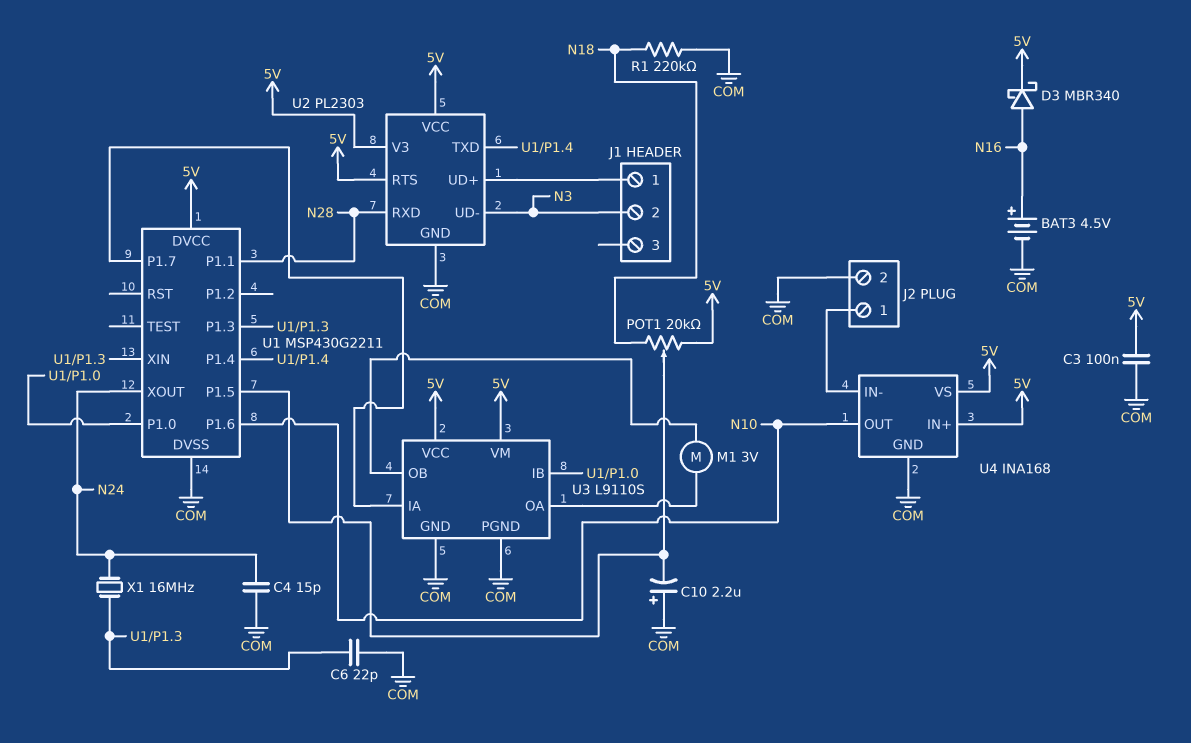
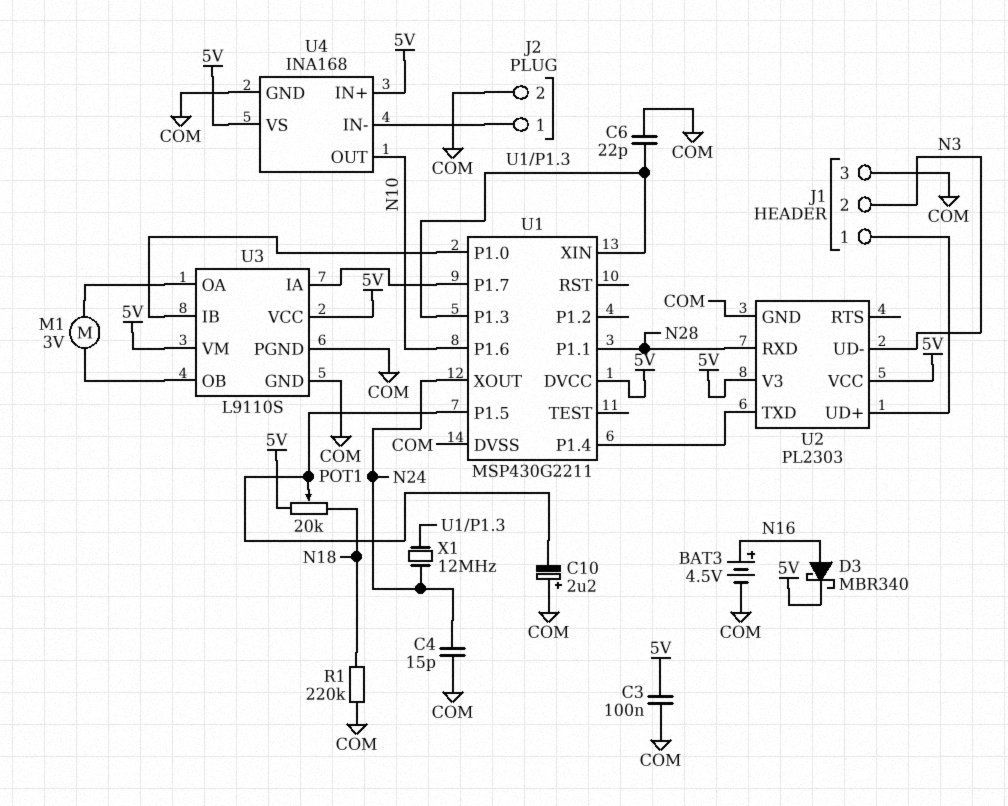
J1 pin 3: none -> COM
U2 pin RTS: 5V -> none
X1: 16MHz (N24, U1/P1.3) -> 12MHz (N24, U1/P1.3)

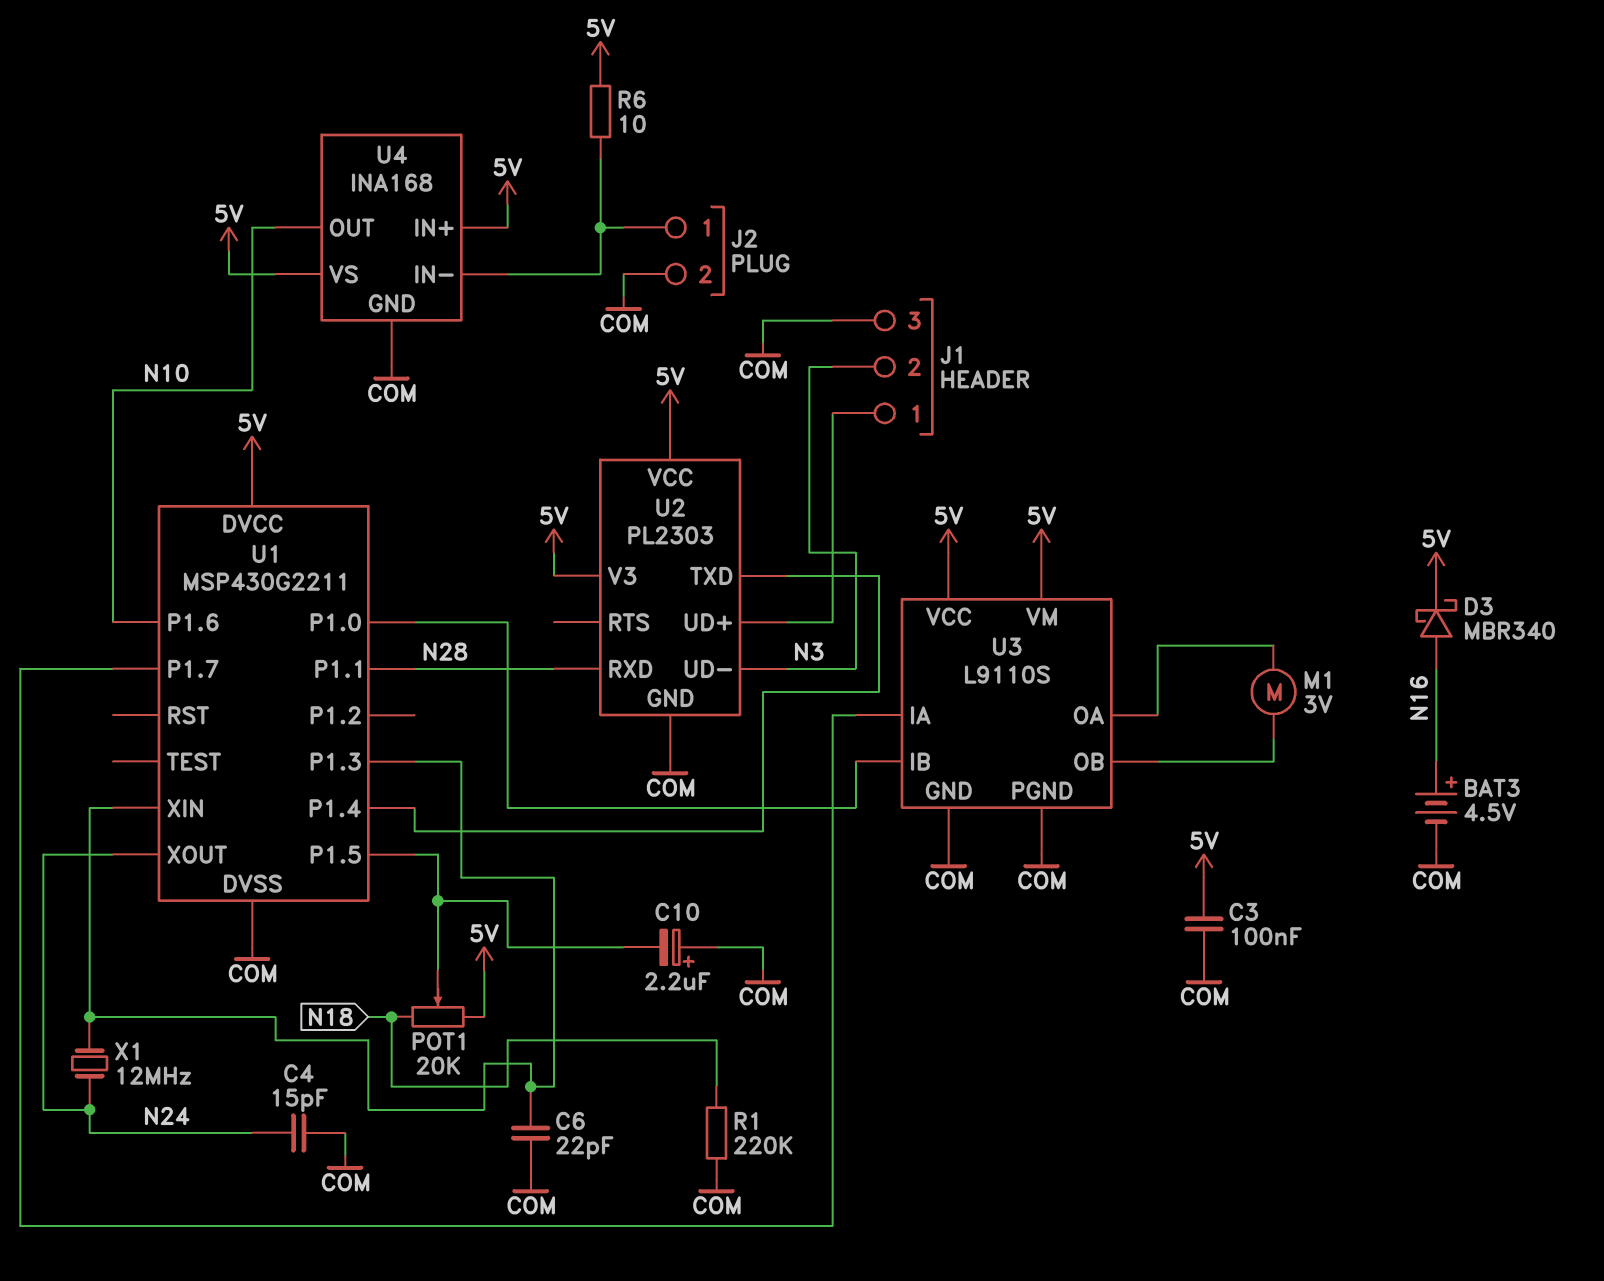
R6: none -> 10 (5V, J2/1)

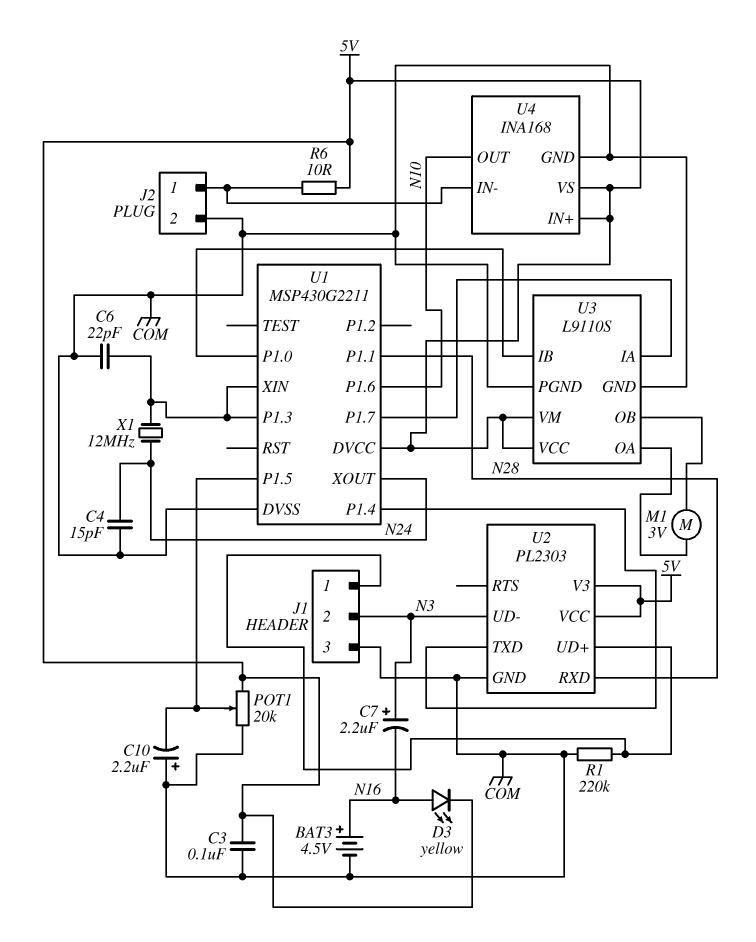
C7: none -> 2.2uF (plus N3, minus N16)
D3: schottky MBR340 (A N16, K 5V) -> LED yellow (A N16, K 5V)
POT1: 20k (5V, N18, wiper U1/P1.5) -> 20k (5V, COM, wiper U1/P1.5)
R1: 220k (COM, N18) -> 220k (COM, J1/1)

